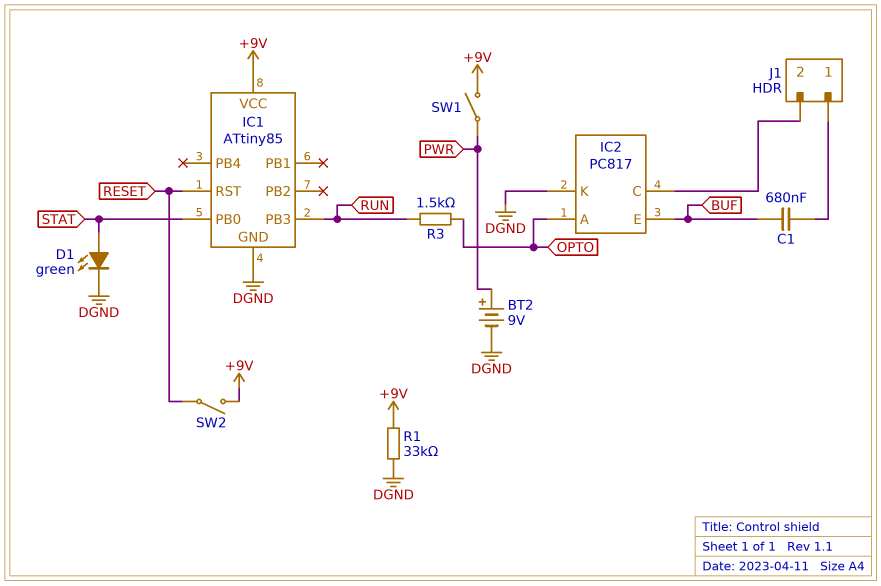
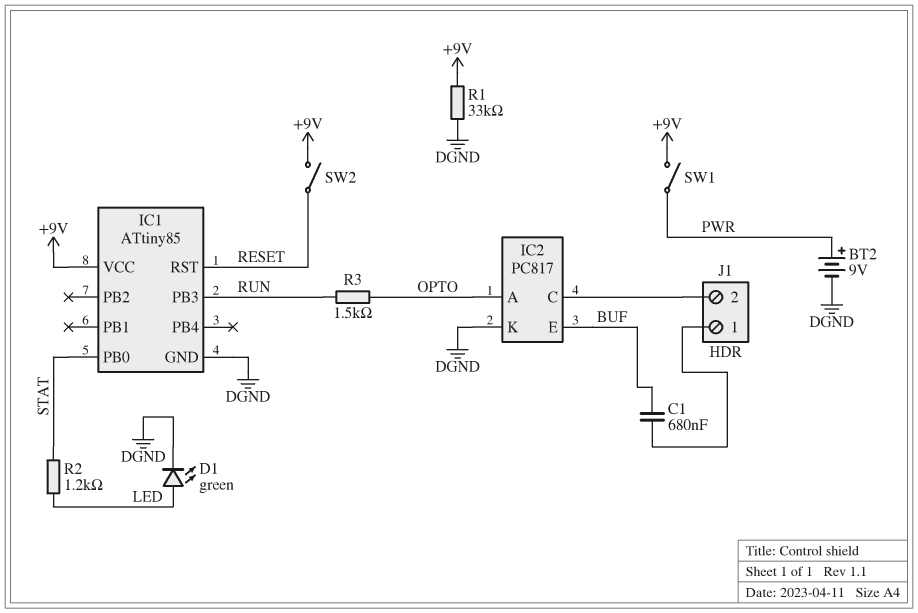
D1: LED green (A STAT, K DGND) -> LED green (A LED, K DGND)
R2: none -> 1.2k (LED, STAT)

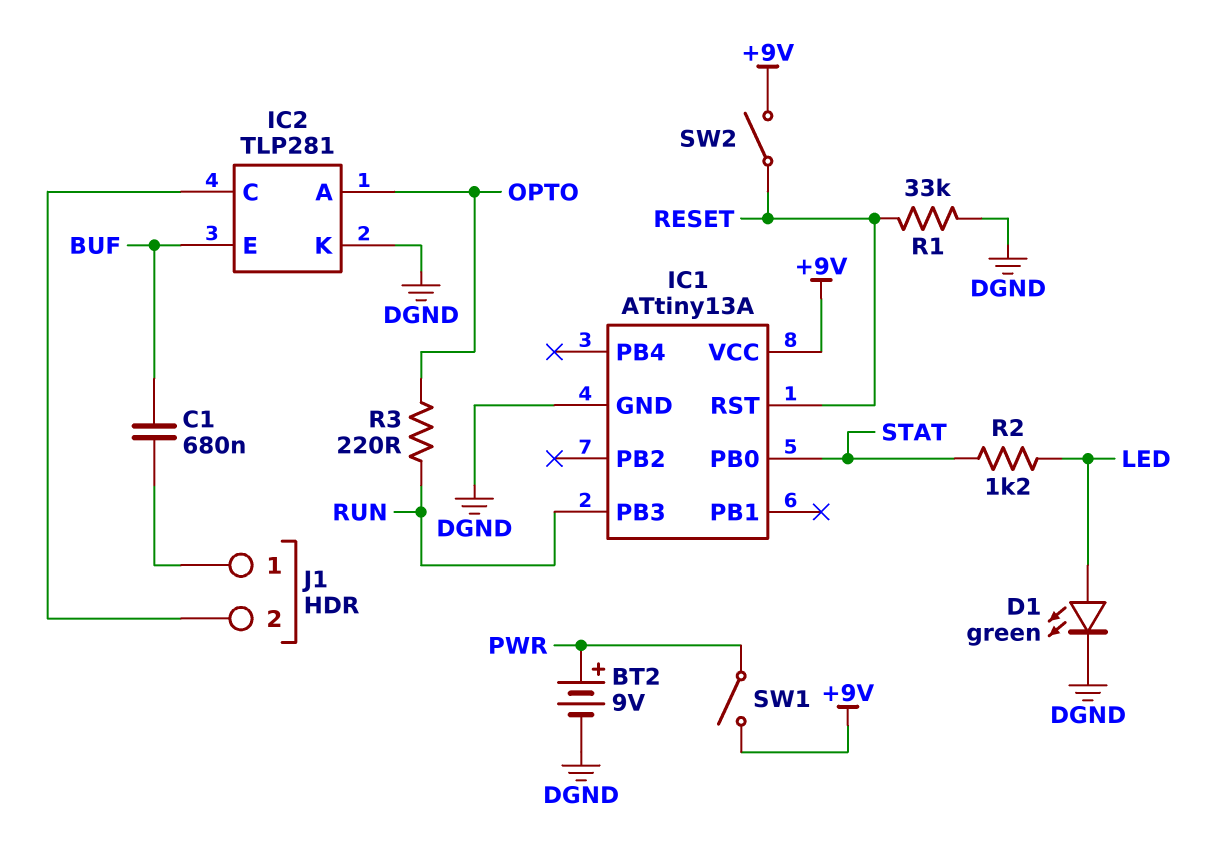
IC1: ATtiny85 -> ATtiny13A
IC2: PC817 -> TLP281
R1: 33k (+9V, DGND) -> 33k (DGND, RESET)
R3: 1.5k (OPTO, RUN) -> 220 (OPTO, RUN)

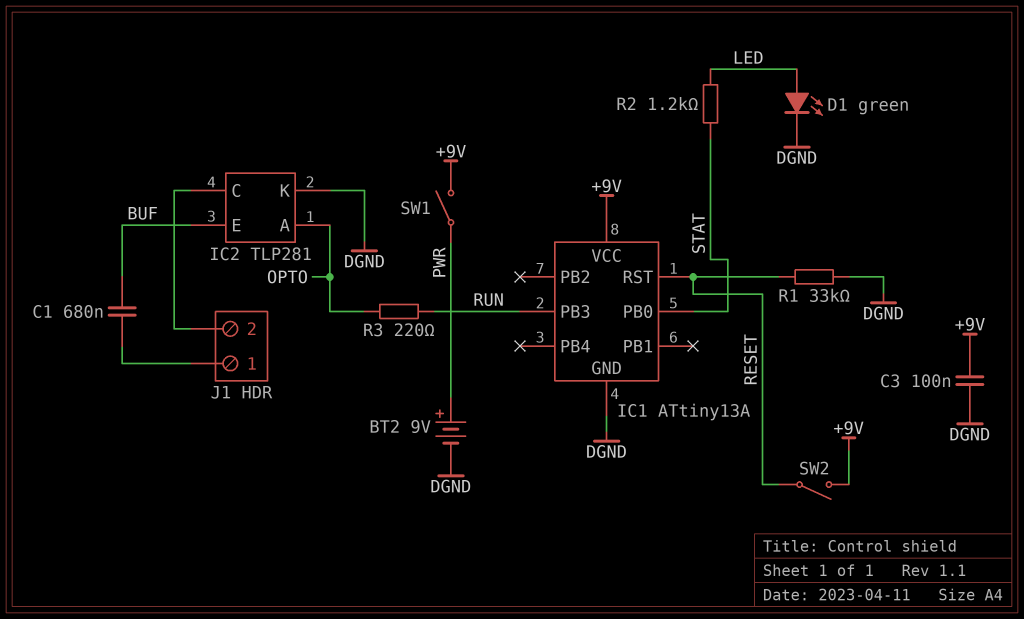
C3: none -> 100nF (+9V, DGND)

